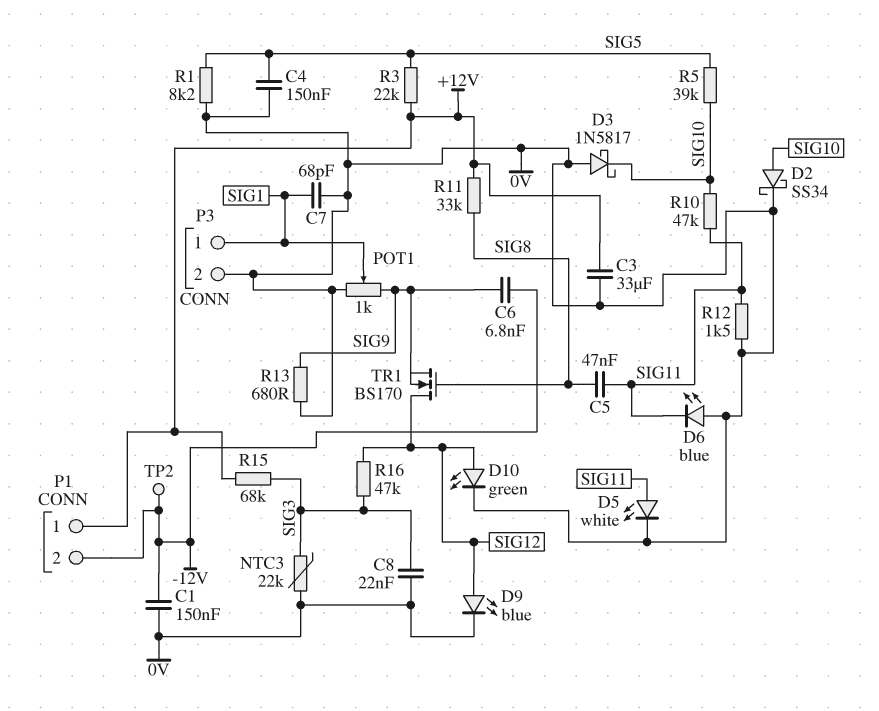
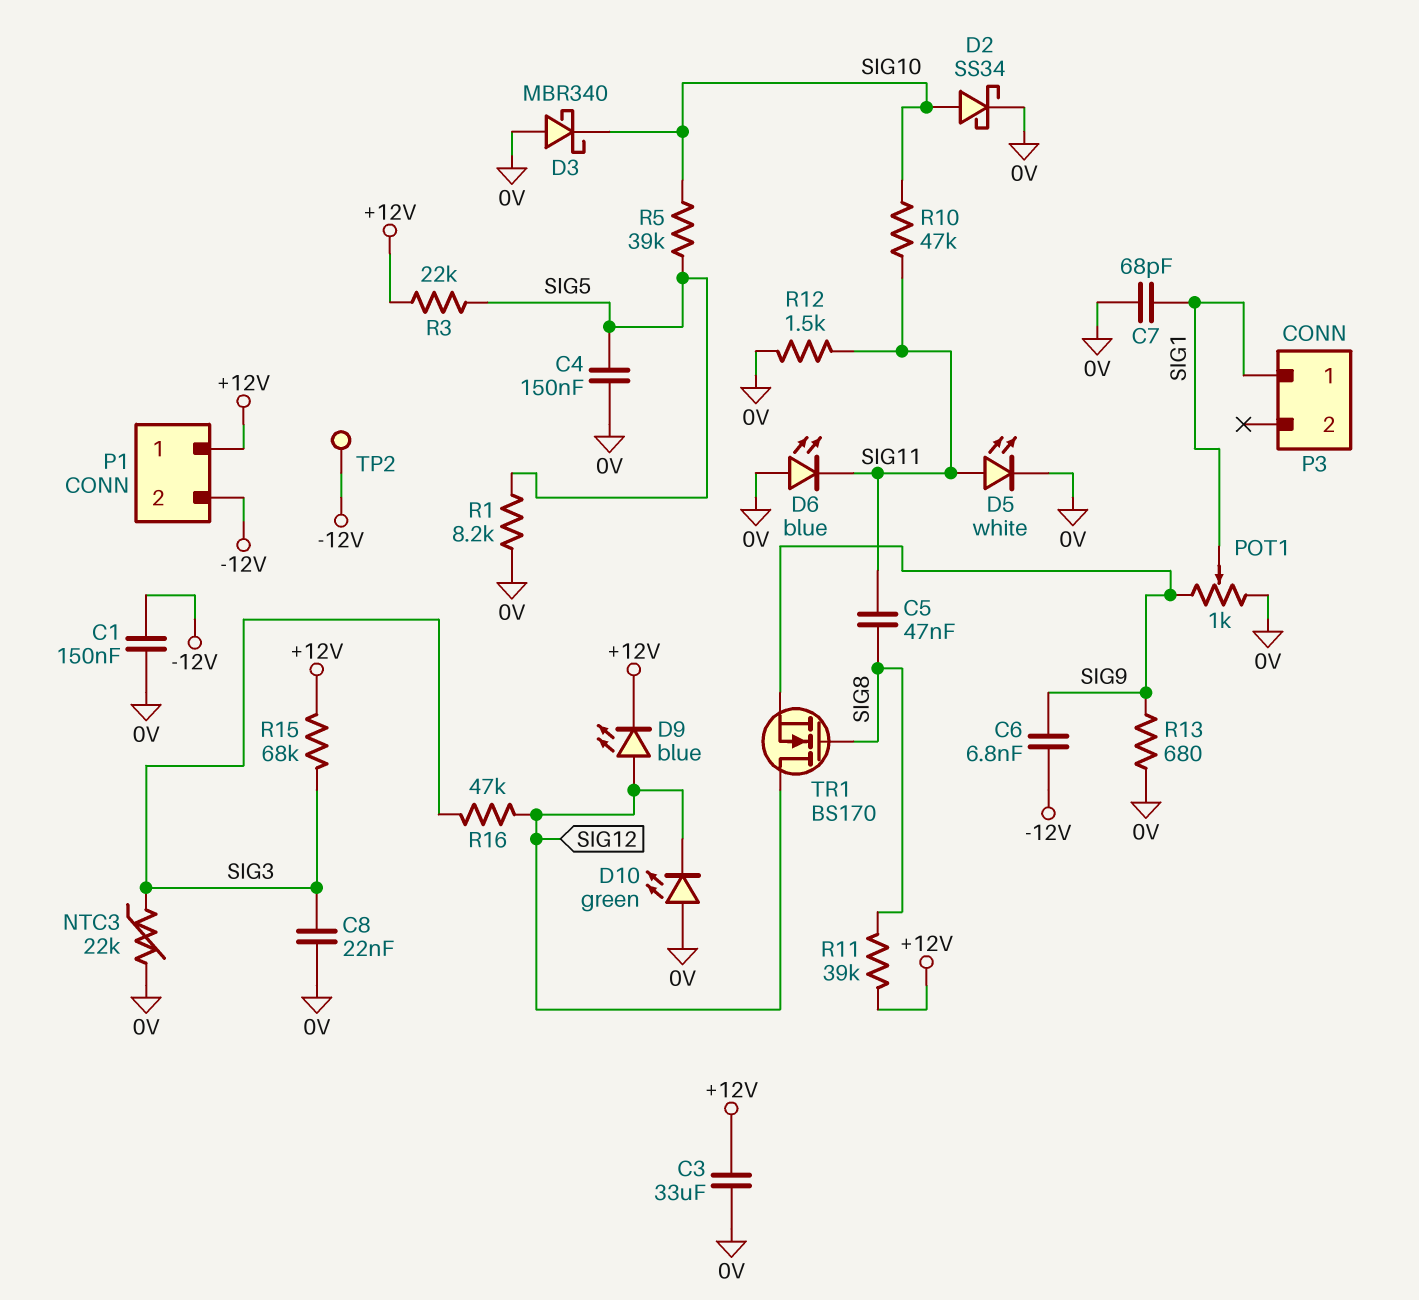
D3: schottky 1N5817 (A 0V, K SIG10) -> schottky MBR340 (A 0V, K SIG10)
D9: LED blue (A SIG12, K 0V) -> LED blue (A SIG12, K +12V)
D10: LED green (A SIG12, K 0V) -> LED green (A 0V, K SIG12)
P3 pin 2: 0V -> none
R11: 33k (+12V, SIG8) -> 39k (+12V, SIG8)

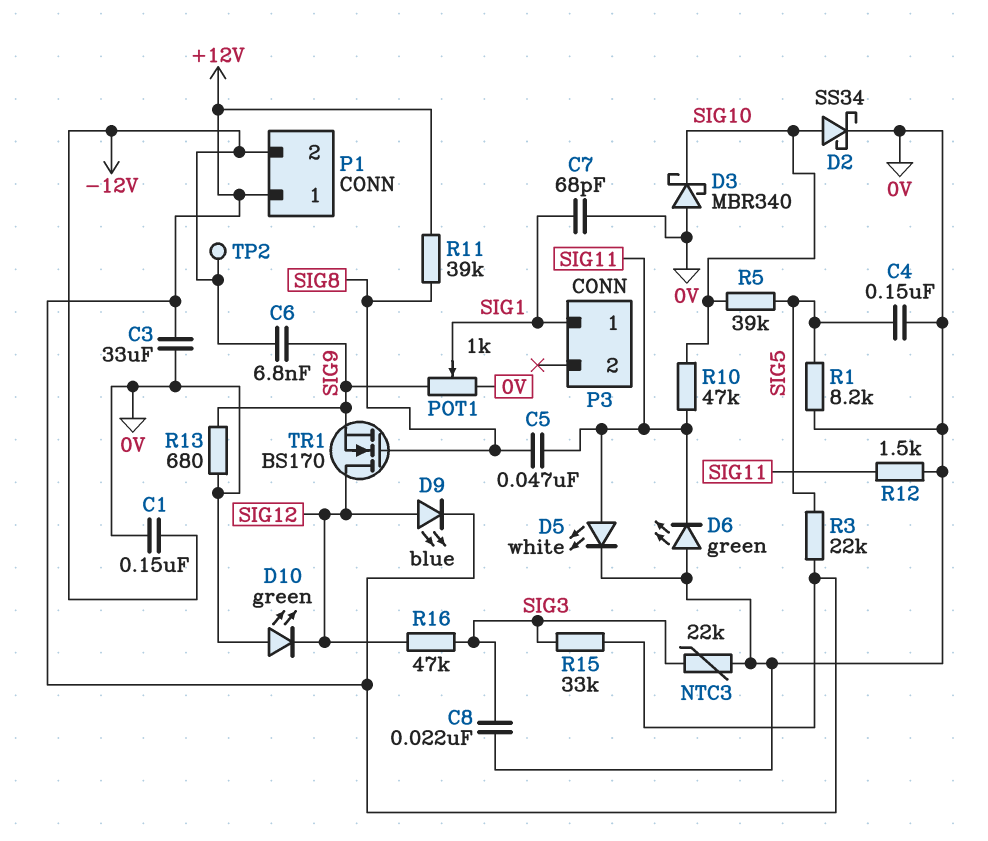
D6: LED blue (A 0V, K SIG11) -> LED green (A 0V, K SIG11)
R15: 68k (+12V, SIG3) -> 33k (+12V, SIG3)

